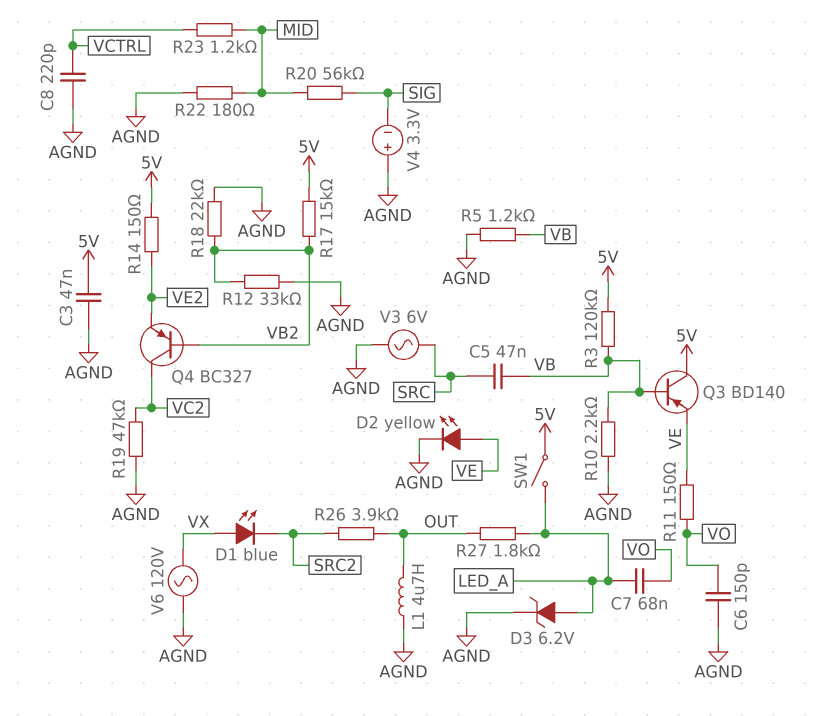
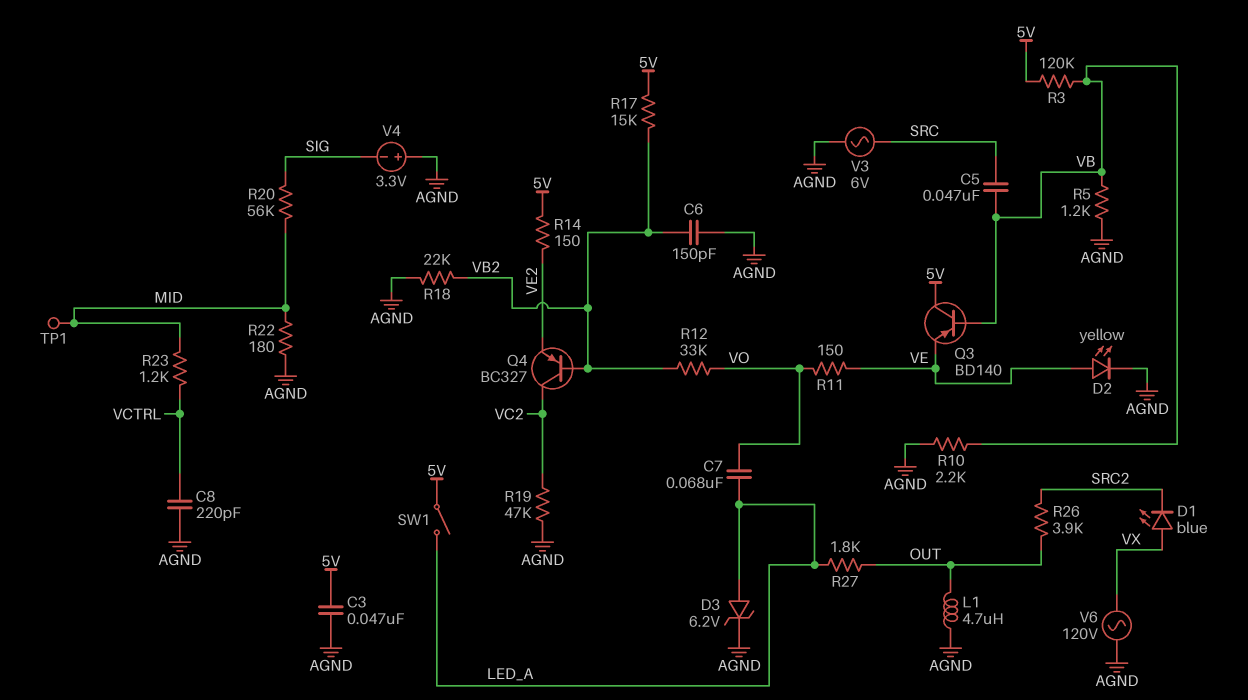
C6: 150pF (AGND, VO) -> 150pF (AGND, VB2)
R12: 33k (AGND, VB2) -> 33k (VB2, VO)
TP1: none -> test point (MID)

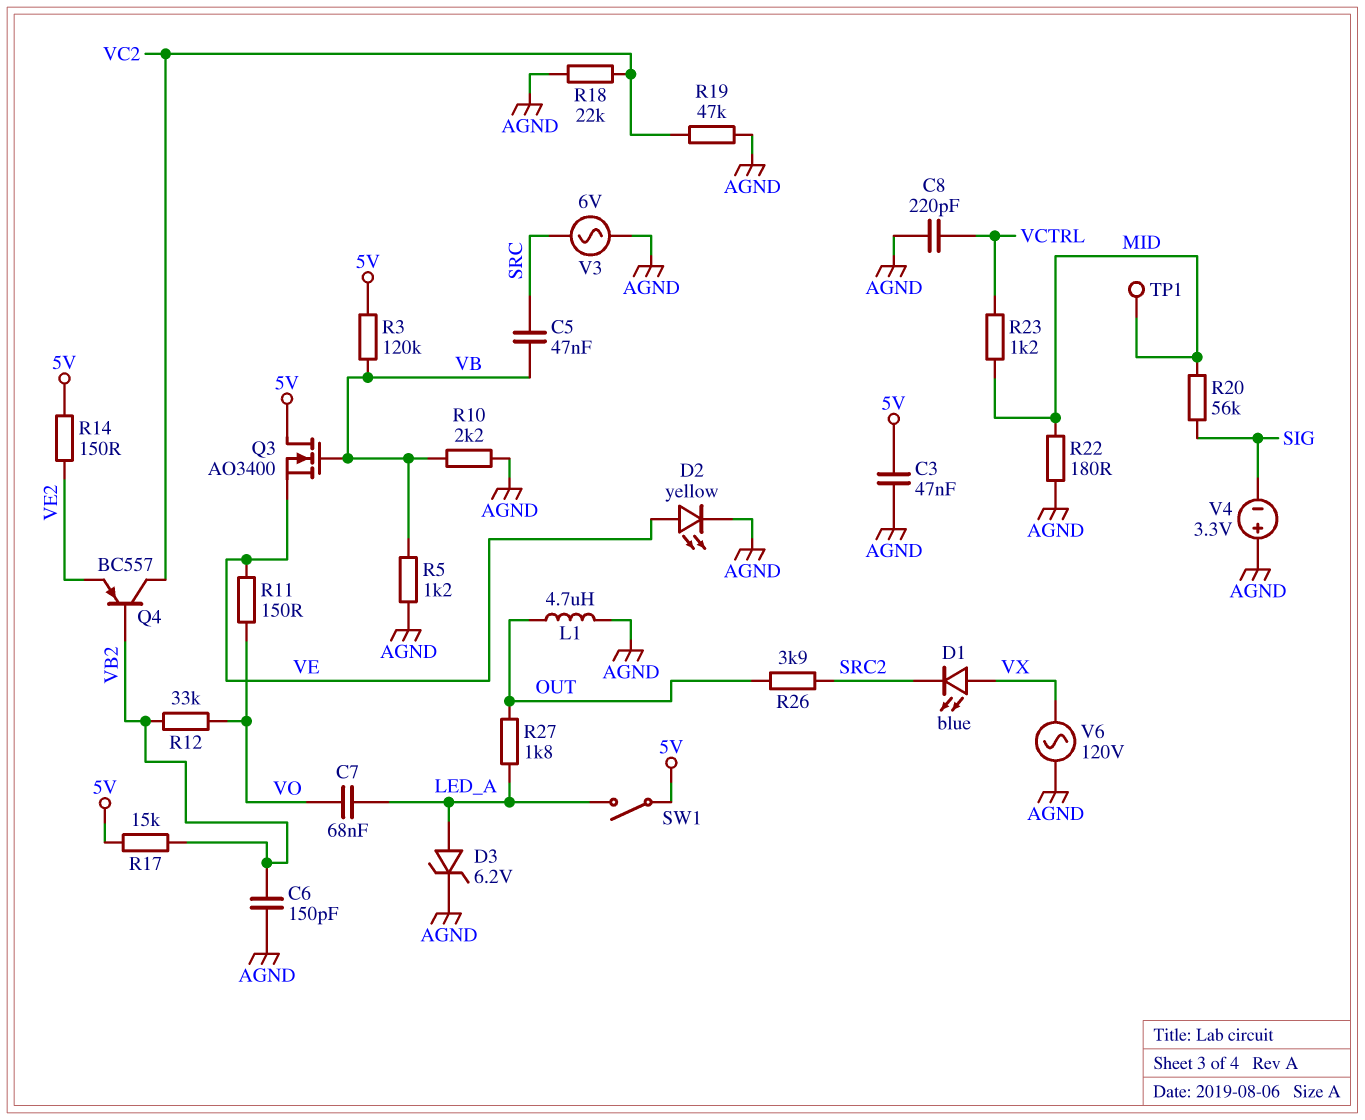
Q3: PNP BD140 (B VB, C 5V, E VE) -> NMOS AO3400 (G VB, D 5V, S VE)
Q4: PNP BC327 (B VB2, C VC2, E VE2) -> PNP BC557 (B VB2, C VC2, E VE2)
R18: 22k (AGND, VB2) -> 22k (AGND, VC2)

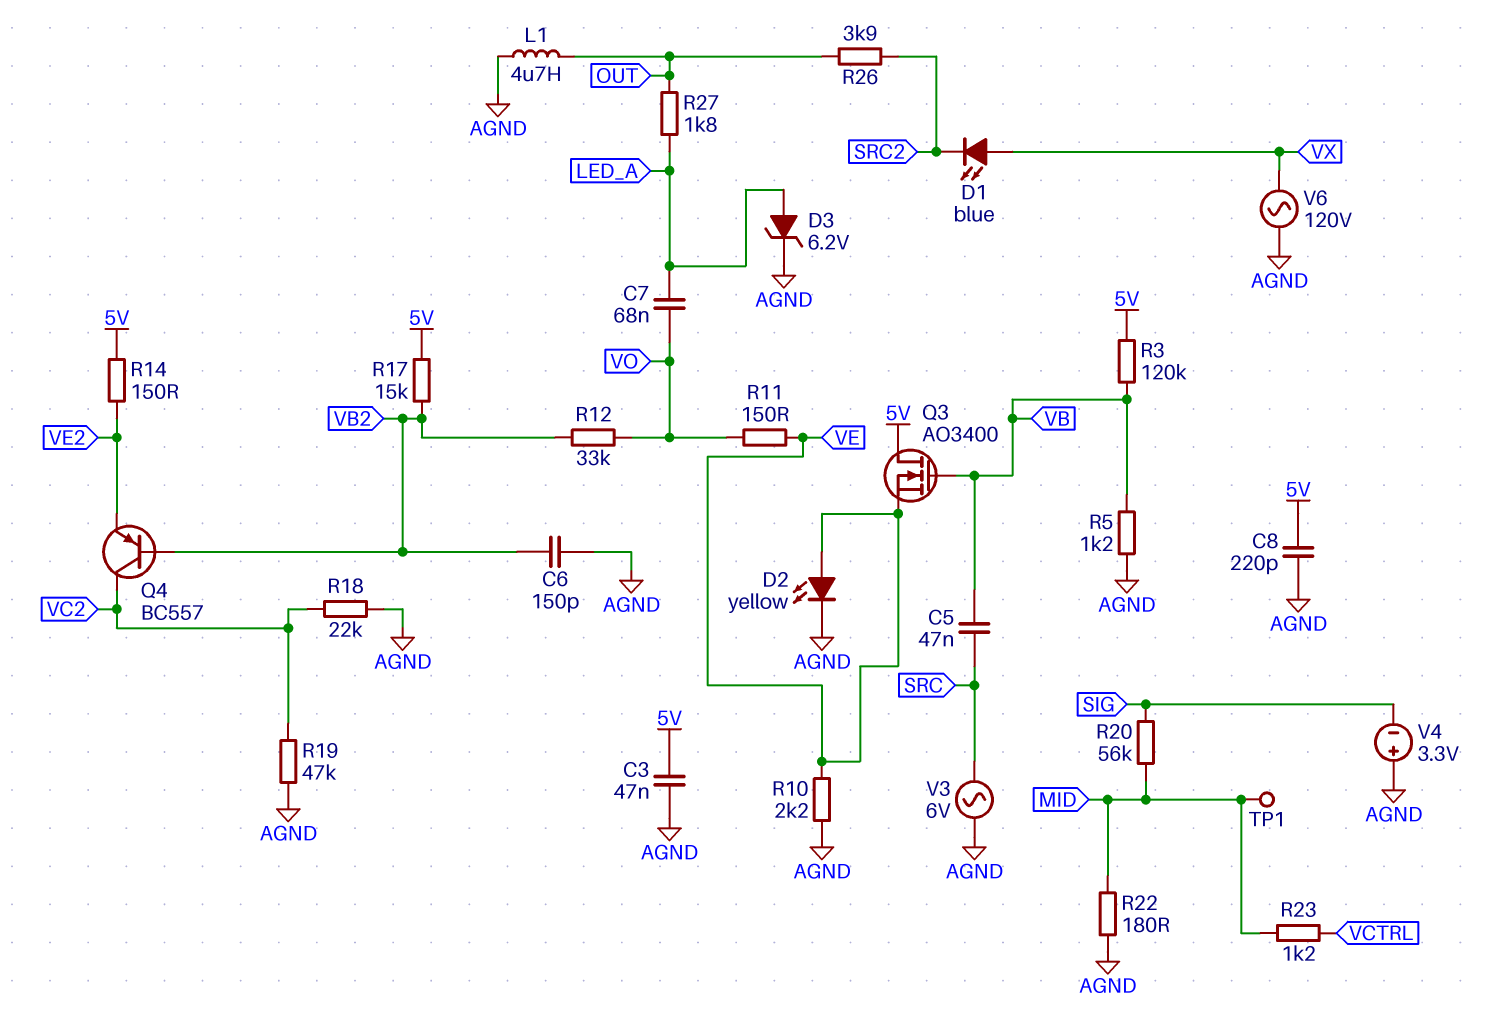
C8: 220pF (AGND, VCTRL) -> 220pF (5V, AGND)
R10: 2.2k (AGND, VB) -> 2.2k (AGND, VE)
SW1: switch (5V, LED_A) -> none

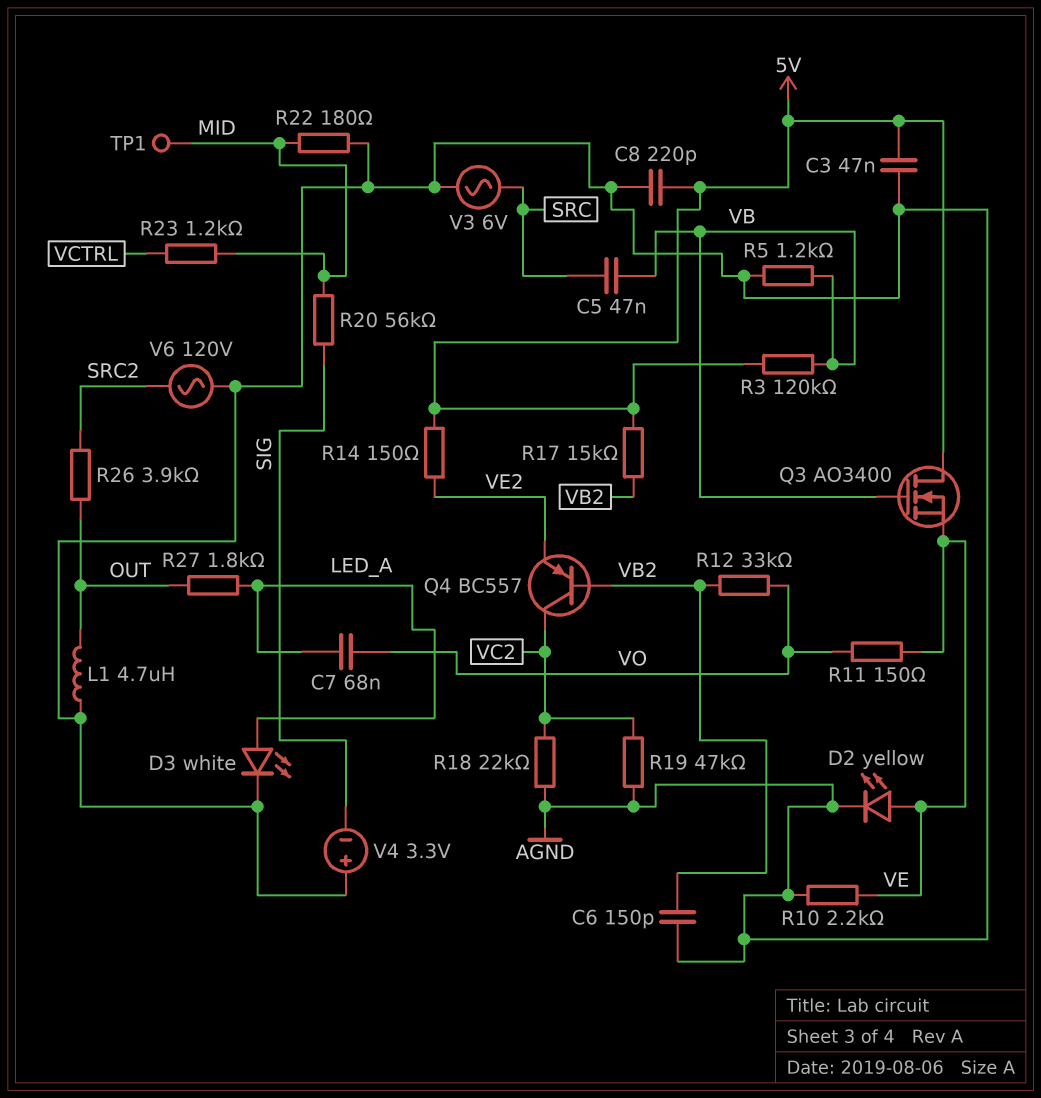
D1: LED blue (A VX, K SRC2) -> none
D3: zener 6.2V (A LED_A, K AGND) -> LED white (A LED_A, K AGND)
V6: AC 120V (AGND, VX) -> AC 120V (AGND, SRC2)

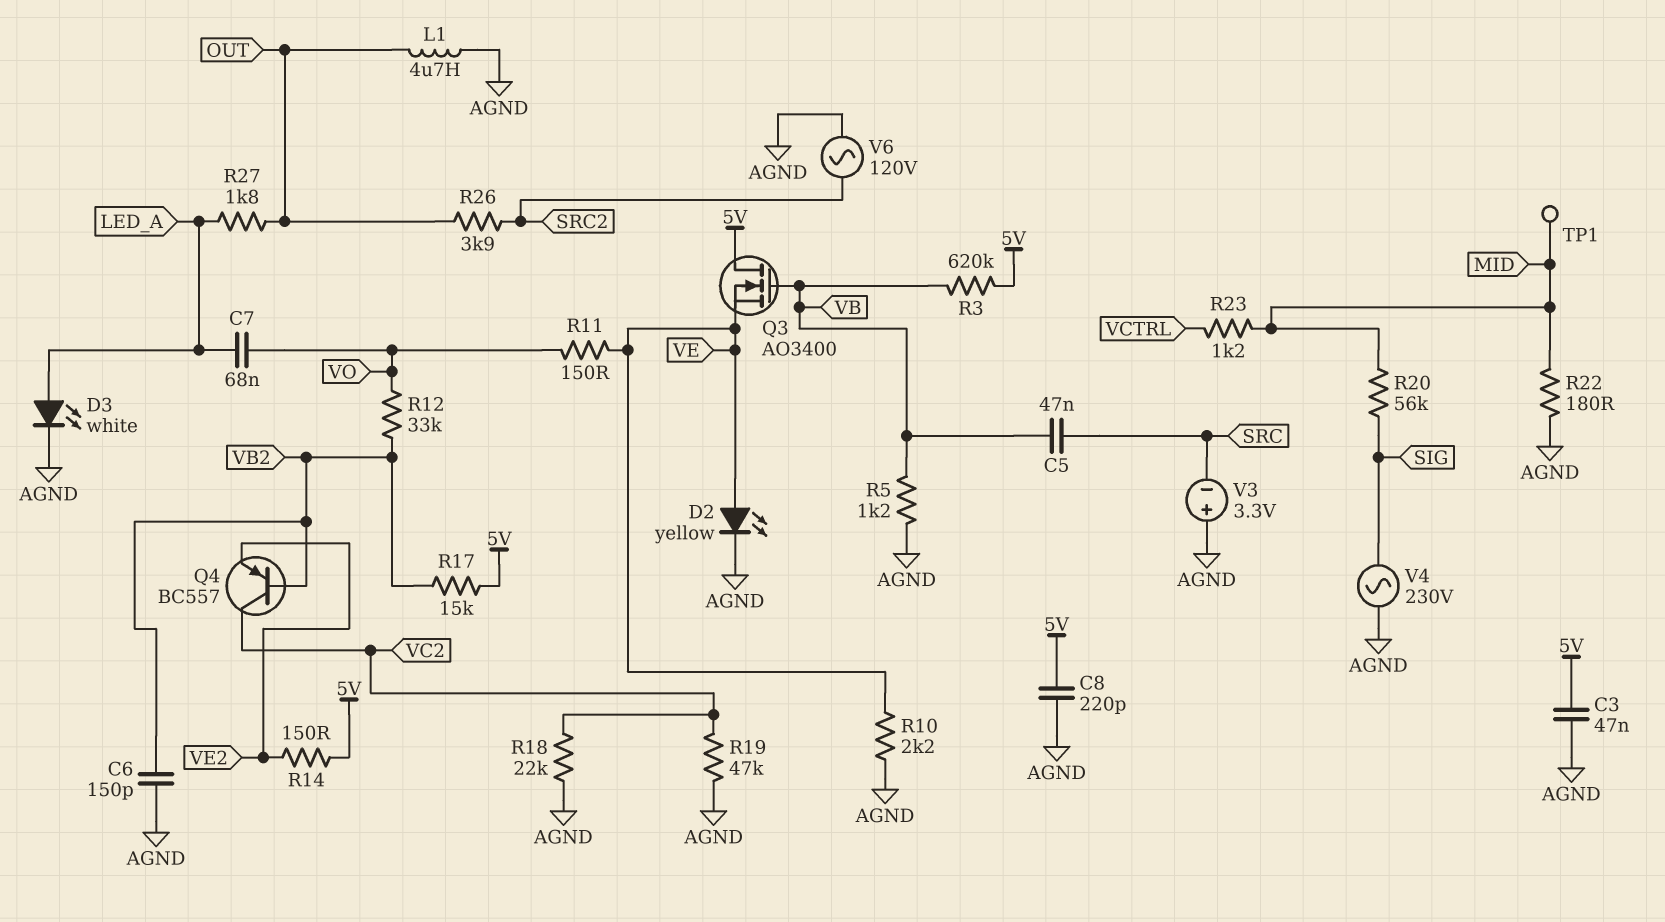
R3: 120k (5V, VB) -> 620k (5V, VB)
V3: AC 6V (AGND, SRC) -> 3.3V (plus AGND, minus SRC)
V4: 3.3V (plus AGND, minus SIG) -> AC 230V (AGND, SIG)

